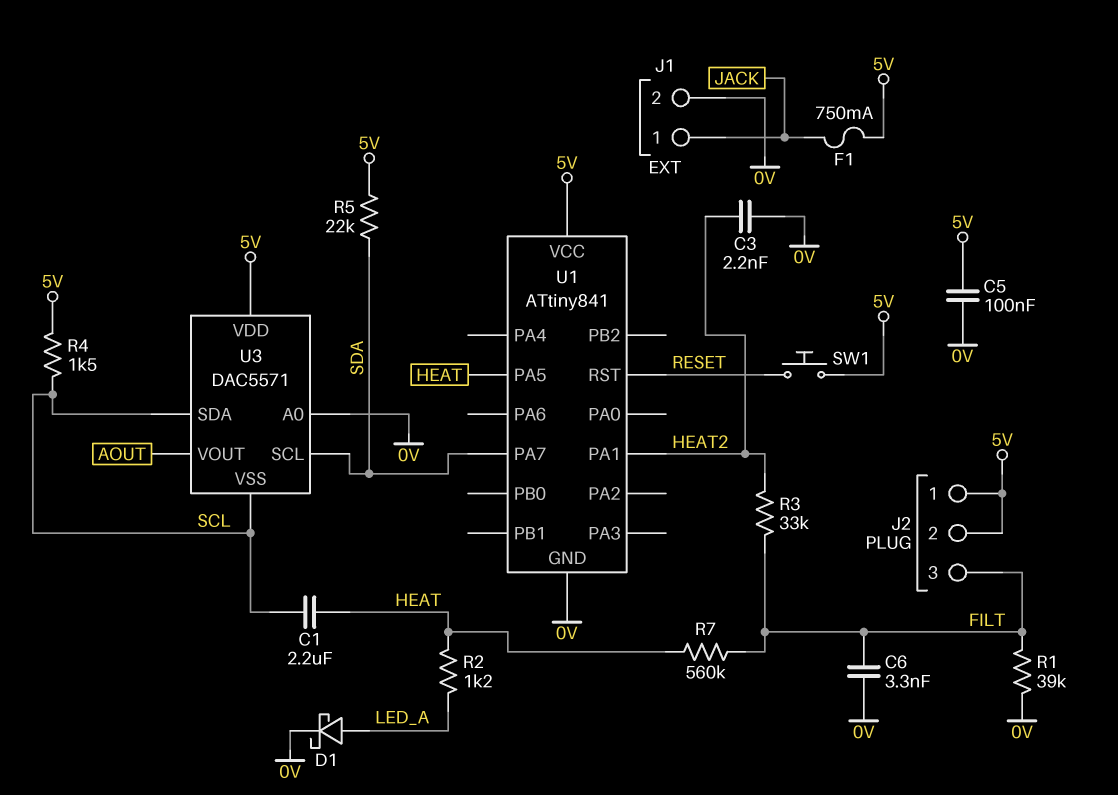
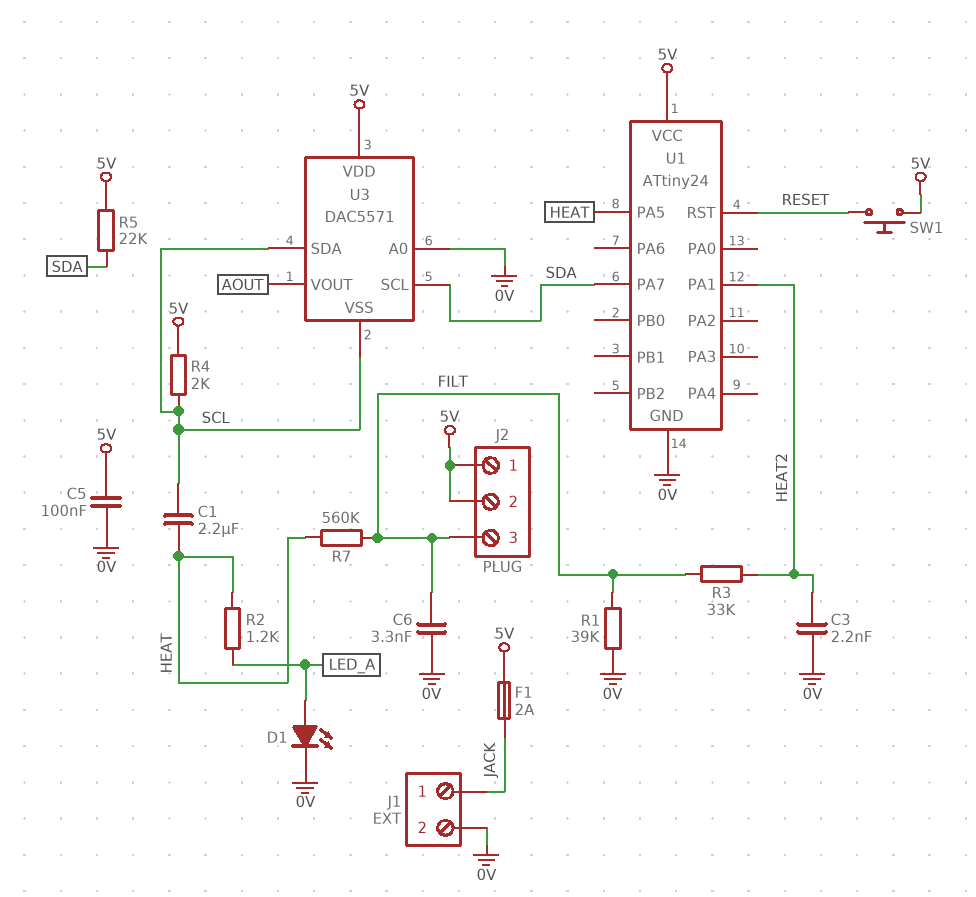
D1: schottky (A LED_A, K 0V) -> LED (A LED_A, K 0V)
F1: 750mA (5V, JACK) -> 2A (5V, JACK)
R4: 1.5k (5V, SCL) -> 2k (5V, SCL)
U1: ATtiny841 -> ATtiny24

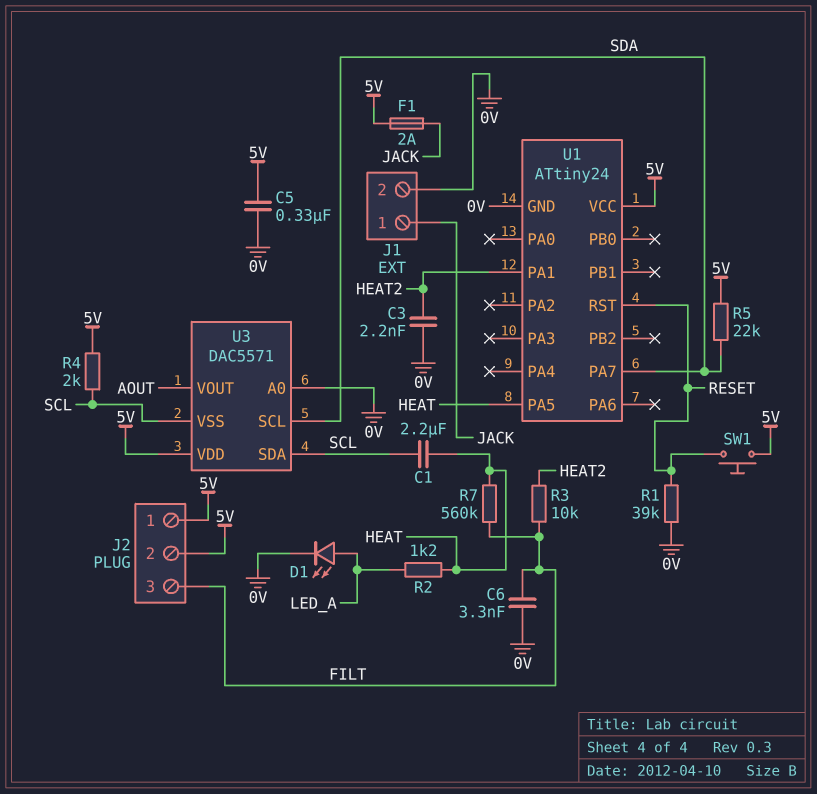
C5: 100nF (0V, 5V) -> 330nF (0V, 5V)
R1: 39k (0V, FILT) -> 39k (0V, RESET)
R3: 33k (FILT, HEAT2) -> 10k (FILT, HEAT2)

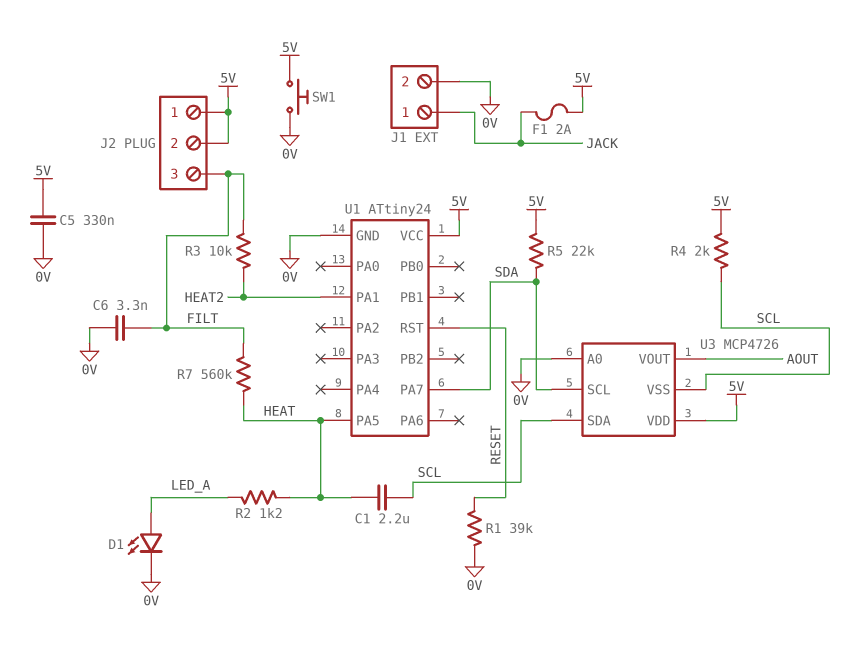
C3: 2.2nF (0V, HEAT2) -> none
SW1: button (5V, RESET) -> button (0V, 5V)
U3: DAC5571 -> MCP4726

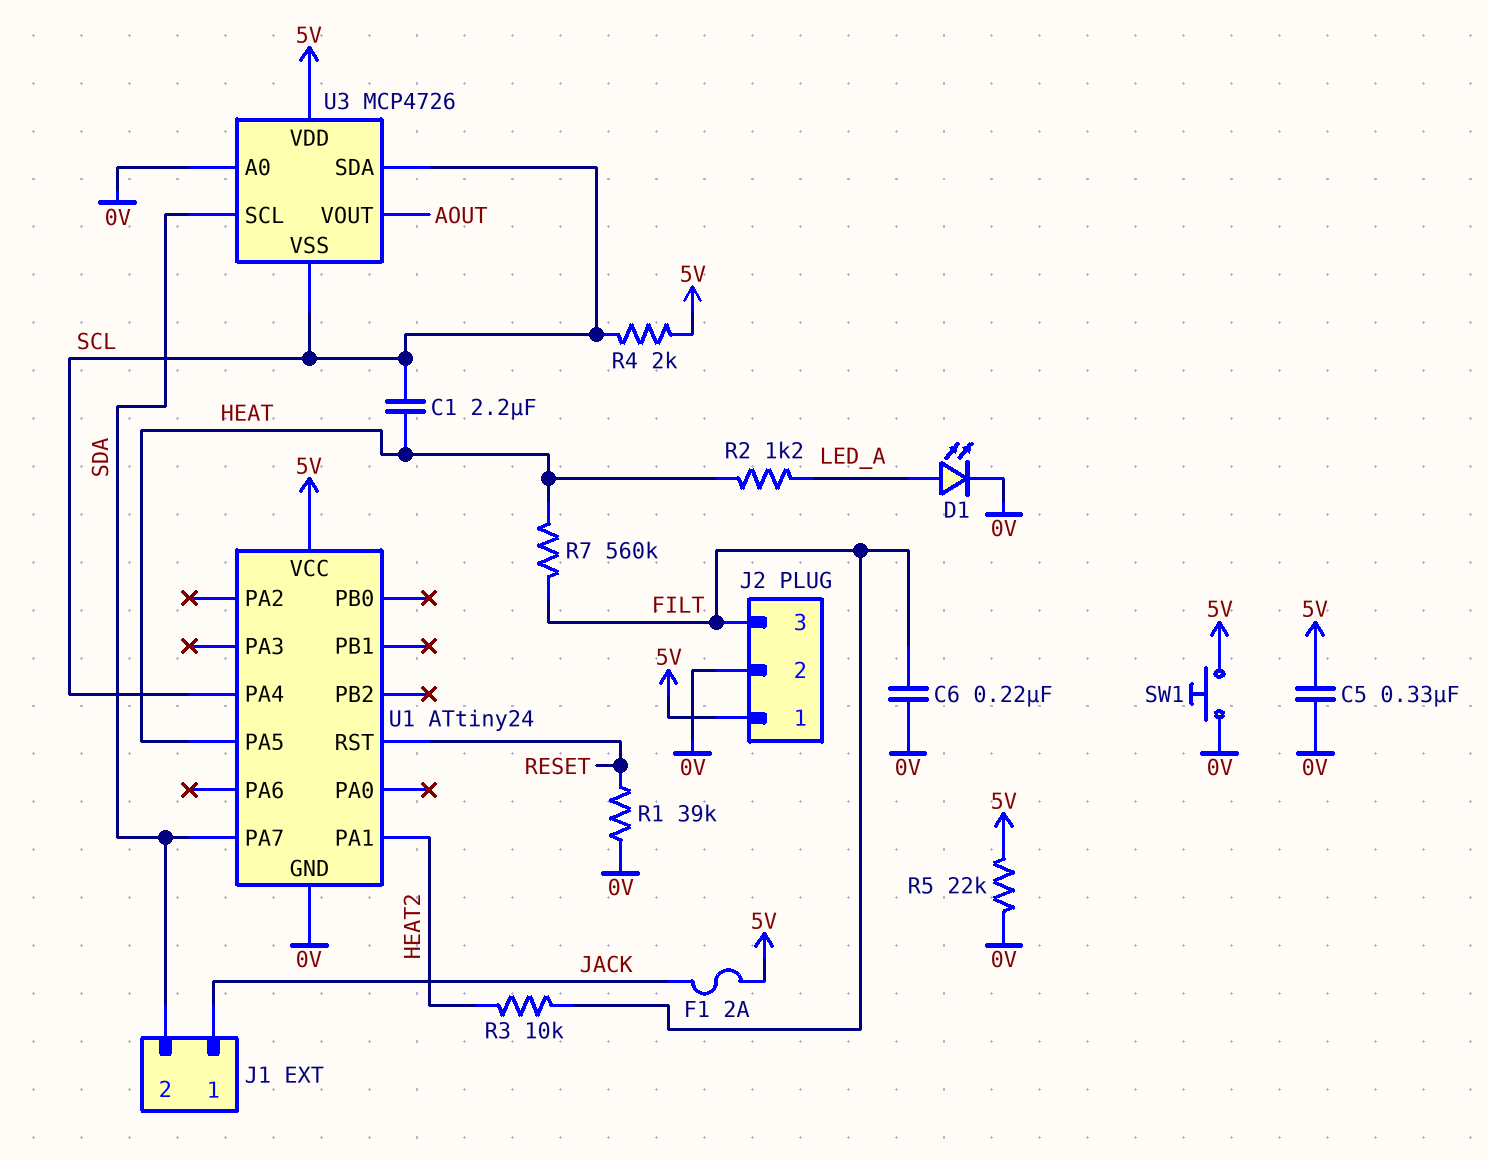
C6: 3.3nF (0V, FILT) -> 220nF (0V, FILT)
J1 pin 2: 0V -> SDA
J2 pin 2: 5V -> 0V
R5: 22k (5V, SDA) -> 22k (0V, 5V)
U1 pin PA4: none -> SCL

